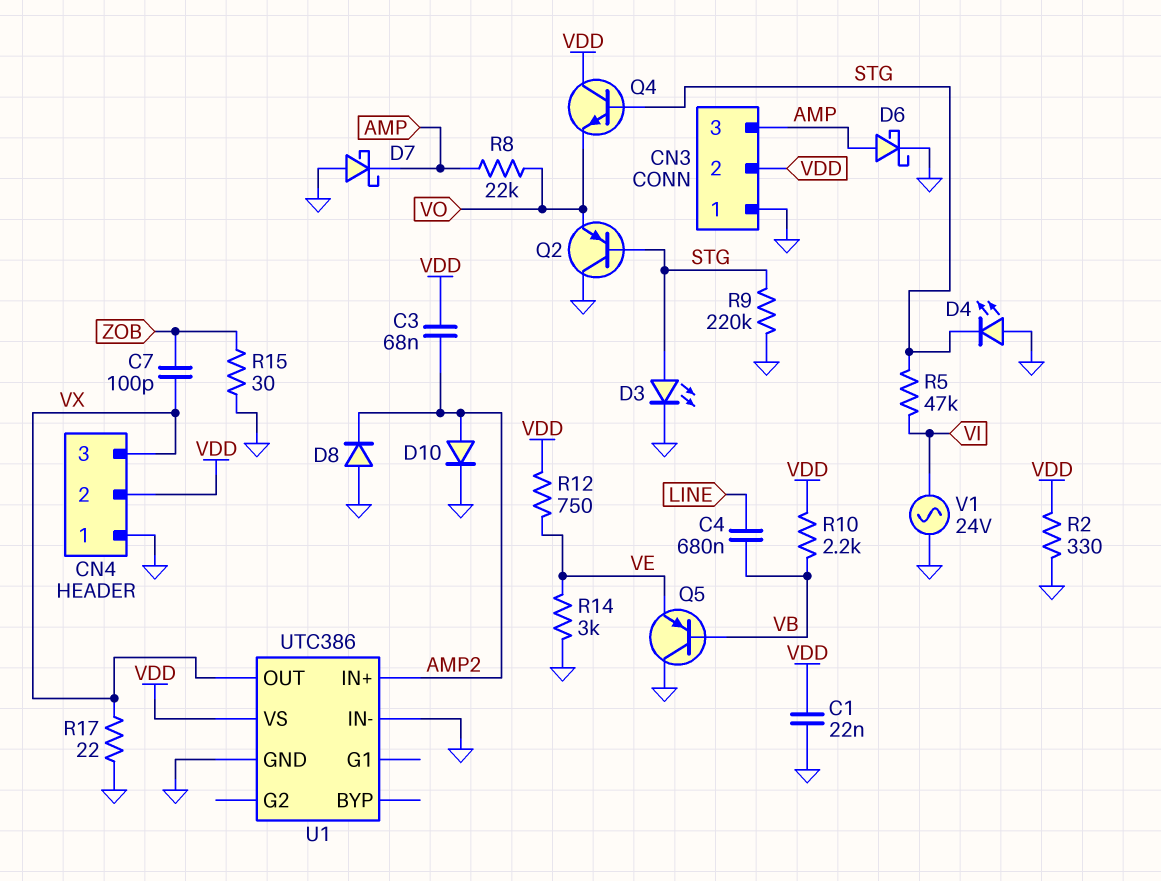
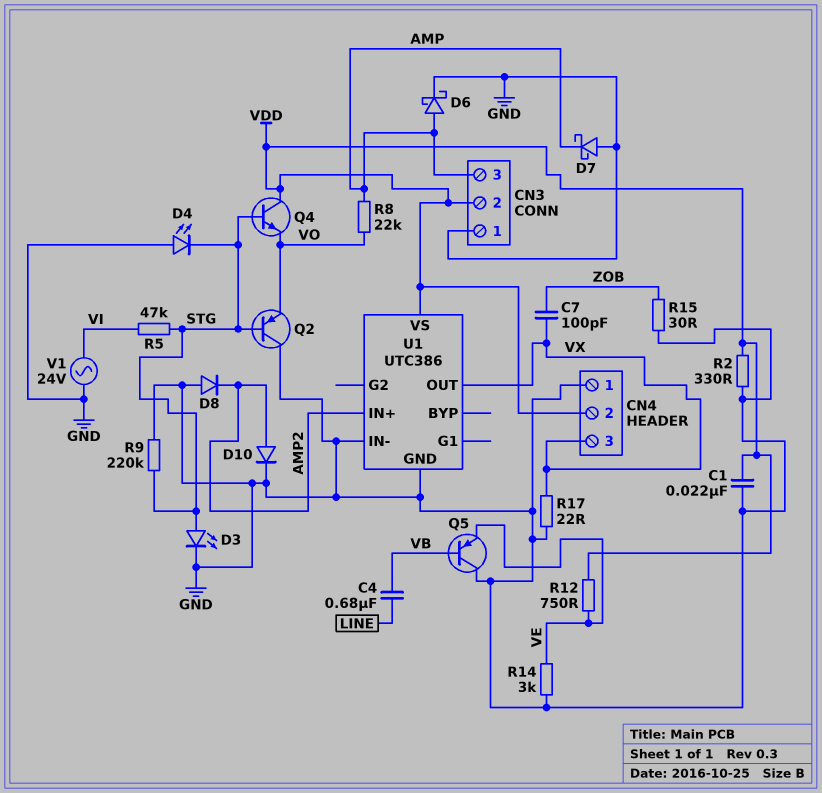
C3: 68nF (AMP2, VDD) -> none
R10: 2.2k (VB, VDD) -> none

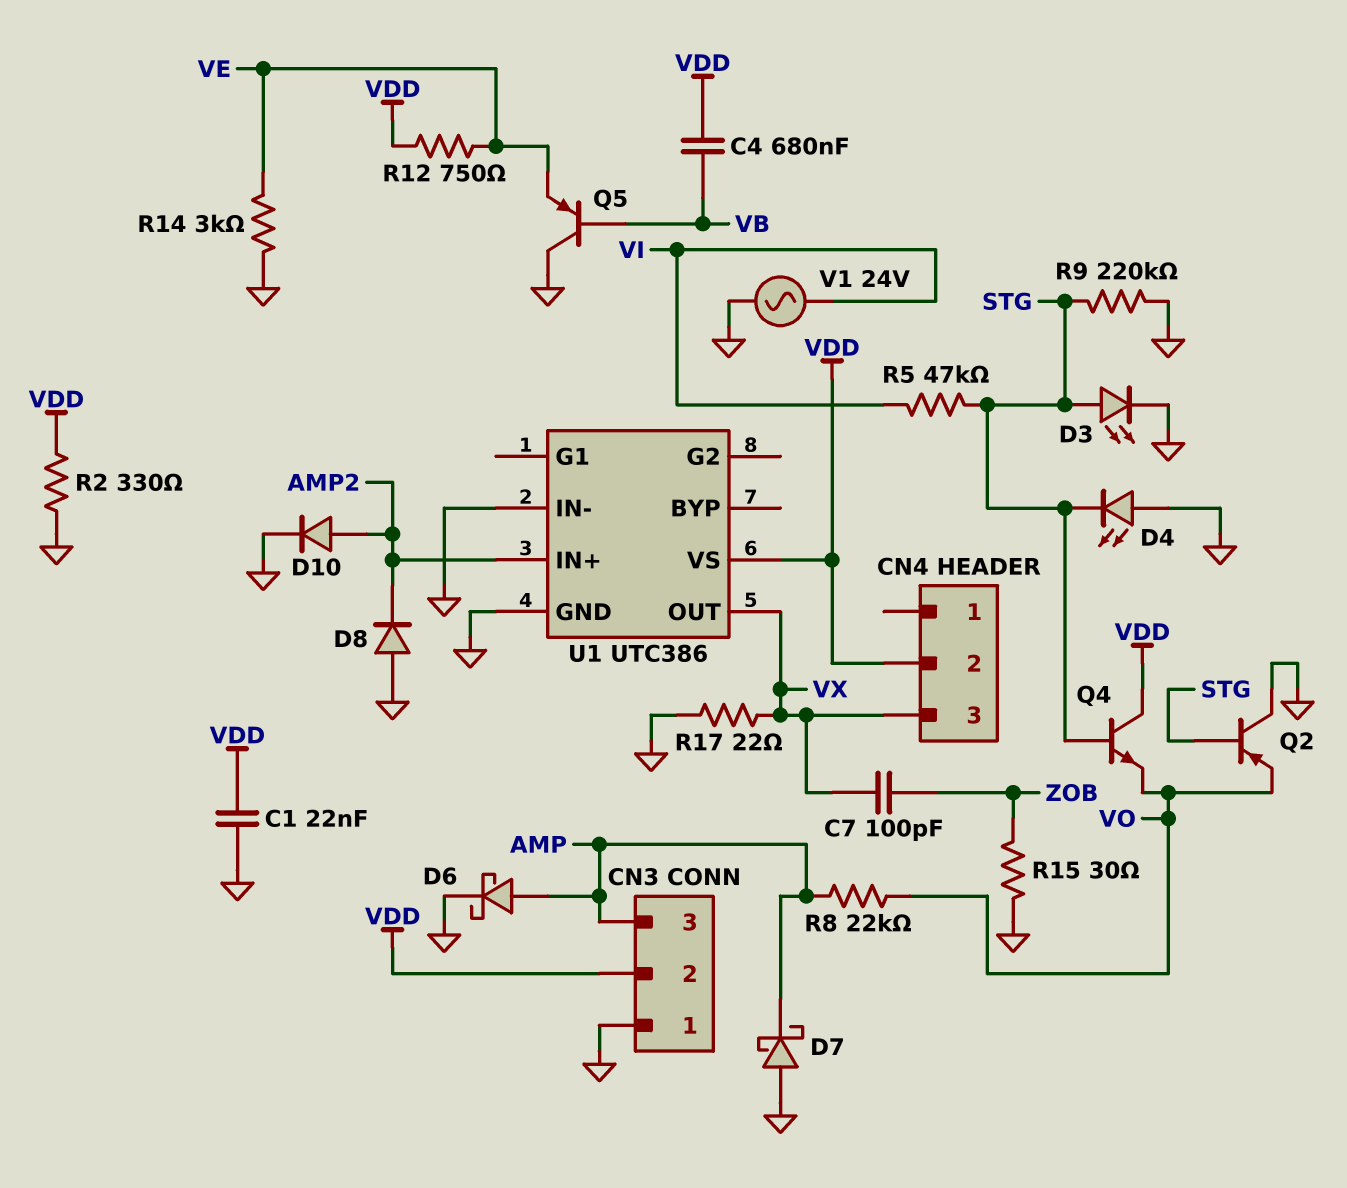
C4: 680nF (LINE, VB) -> 680nF (VB, VDD)
CN4 pin 1: GND -> none

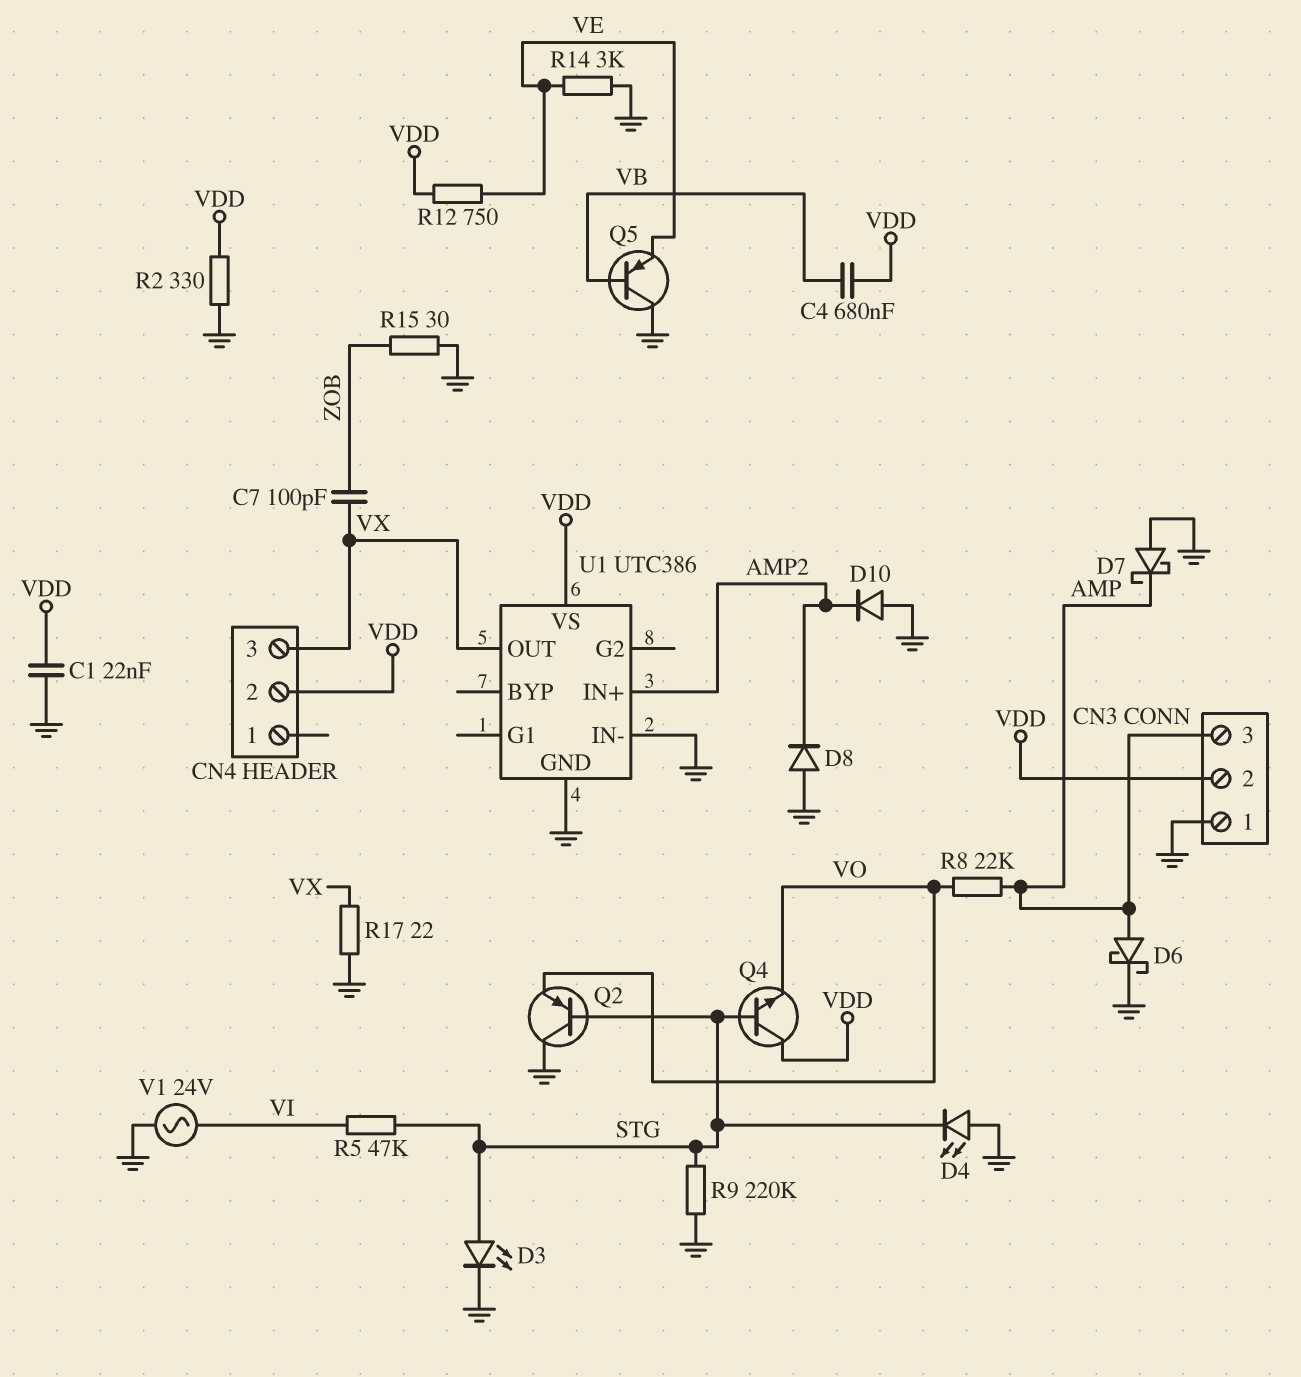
D10: diode (A AMP2, K GND) -> diode (A GND, K AMP2)

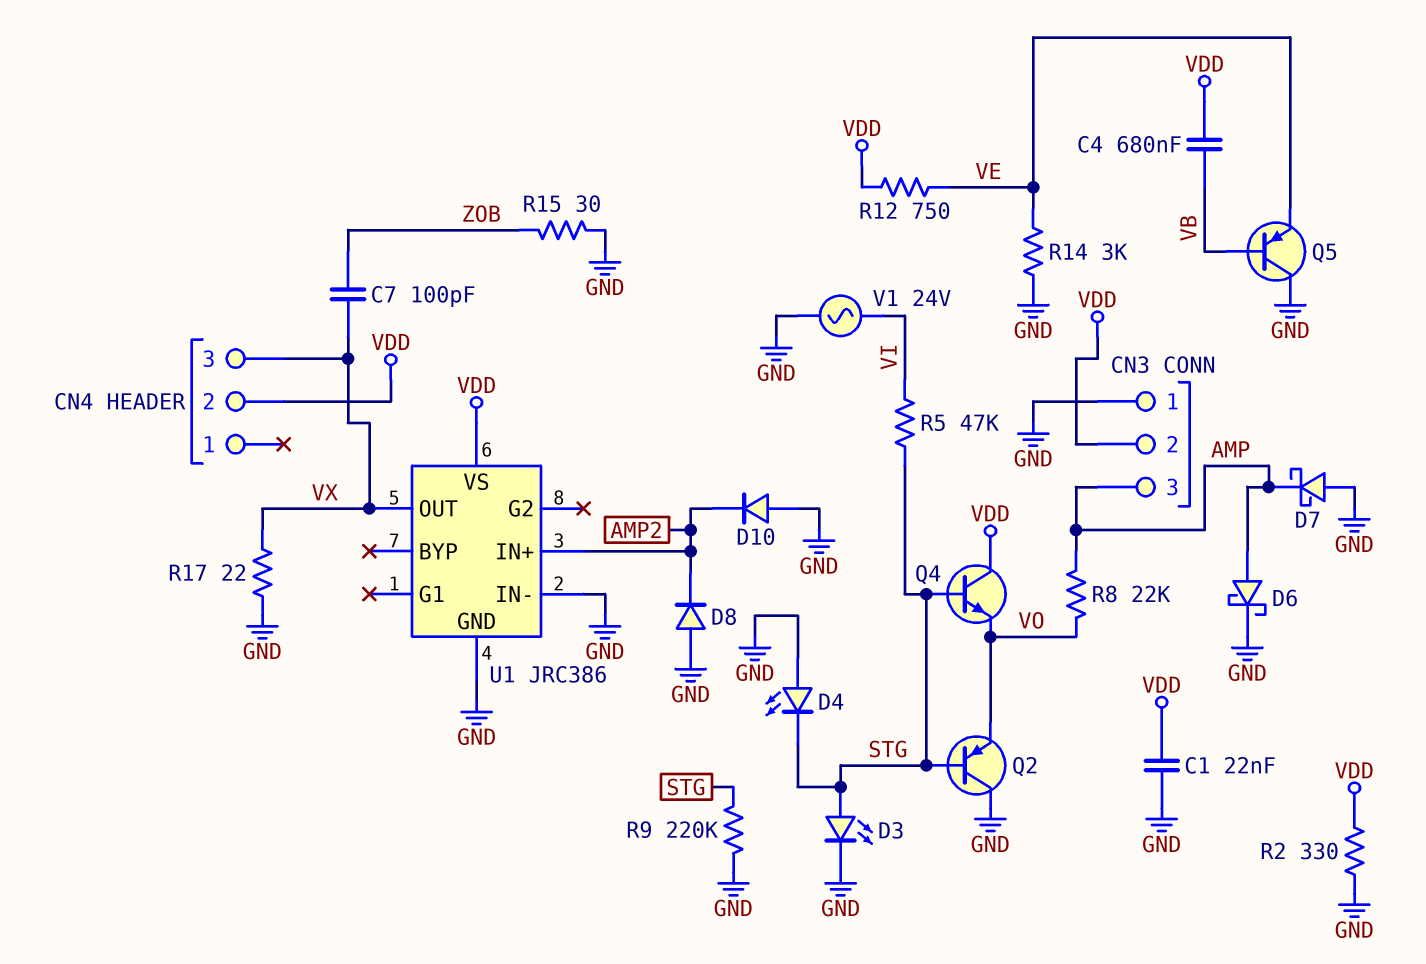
U1: UTC386 -> JRC386

